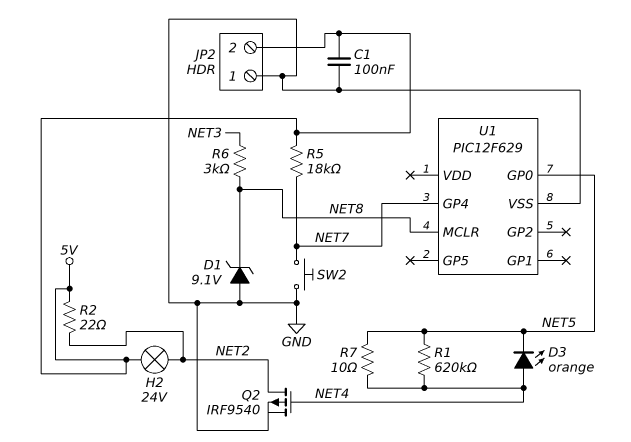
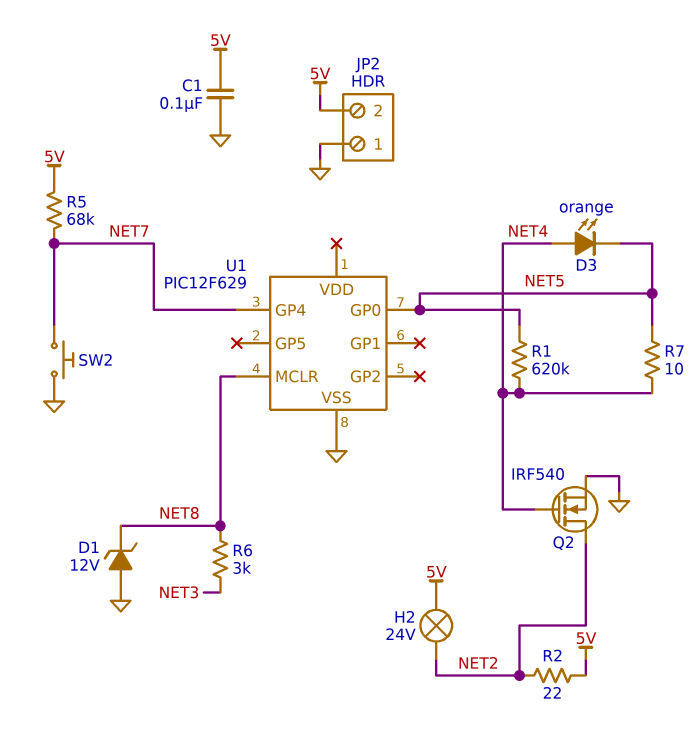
D1: zener 9.1V (A GND, K NET8) -> zener 12V (A GND, K NET8)
Q2: PMOS IRF9540 (G NET4, D NET2, S GND) -> NMOS IRF540 (G NET4, D NET2, S GND)
R5: 18k (5V, NET7) -> 68k (5V, NET7)

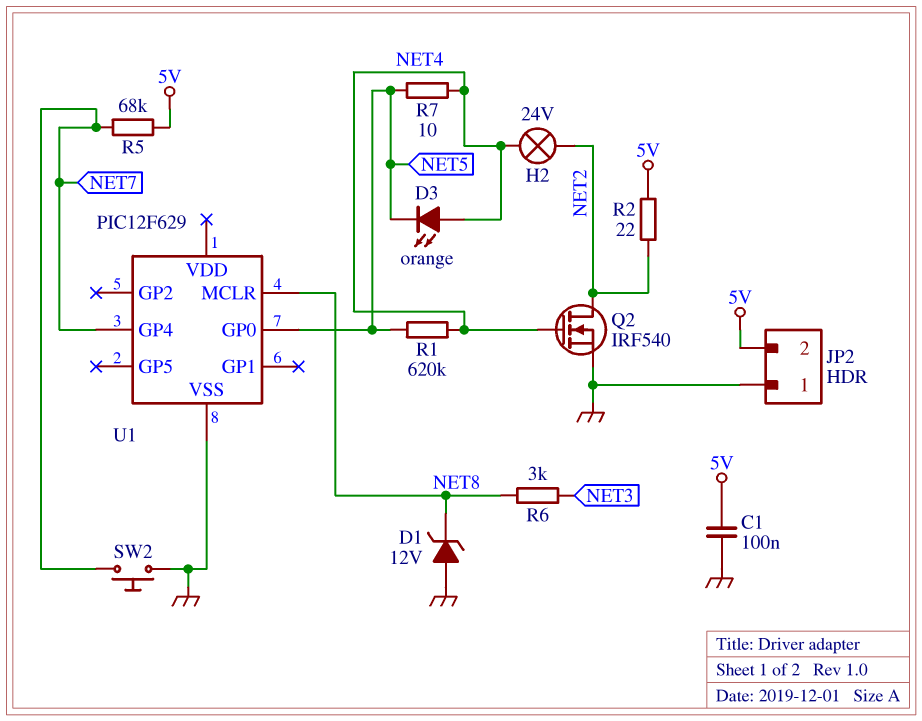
H2: lamp 24V (5V, NET2) -> lamp 24V (NET2, NET4)

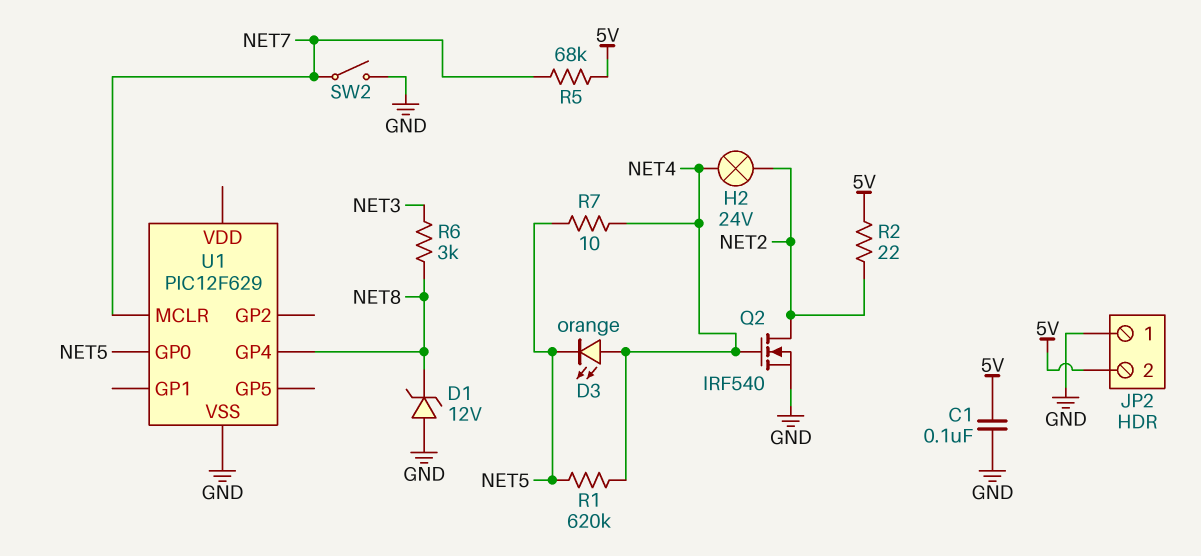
SW2: button (GND, NET7) -> switch (GND, NET7)
U1 pin GP4: NET7 -> NET8
U1 pin MCLR: NET8 -> NET7

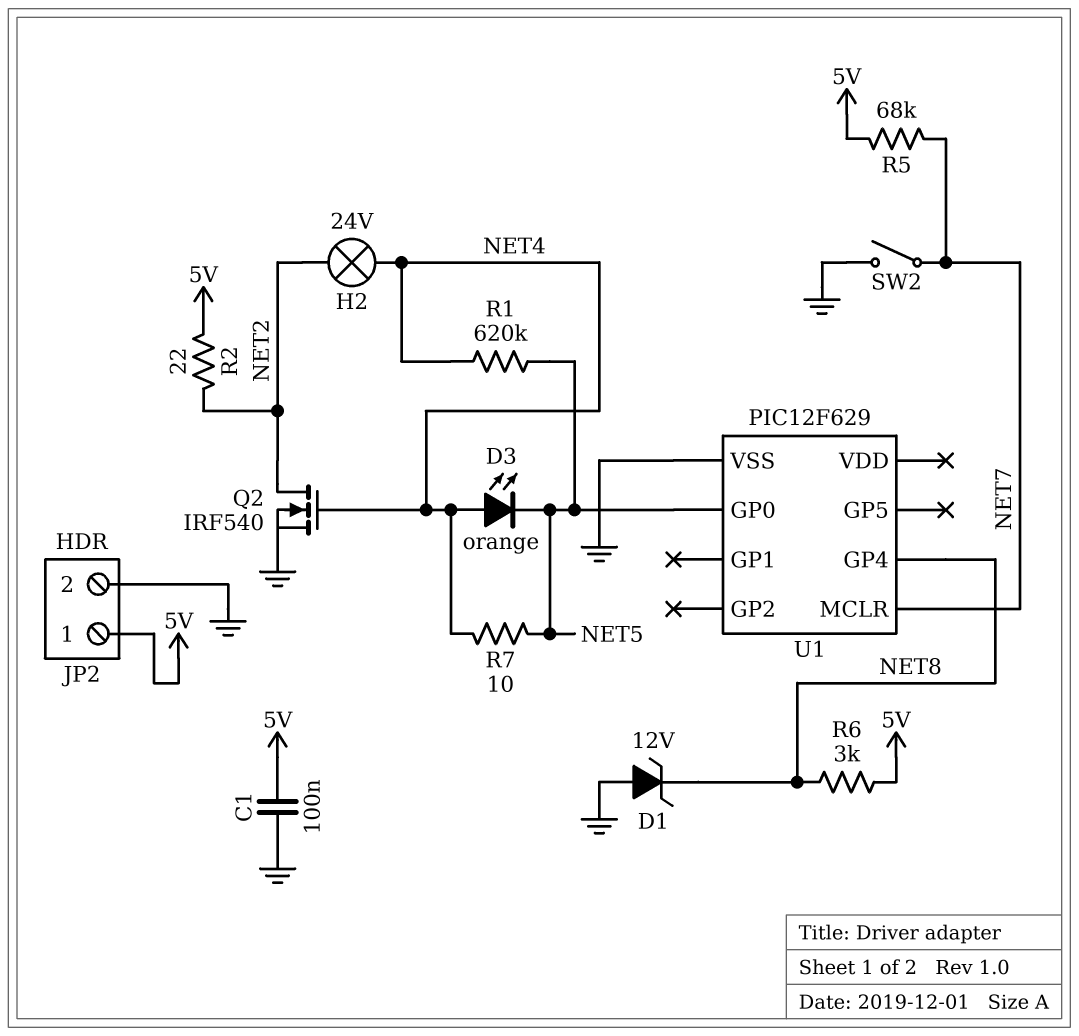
JP2 pin 1: GND -> 5V
JP2 pin 2: 5V -> GND
R6: 3k (NET3, NET8) -> 3k (5V, NET8)

